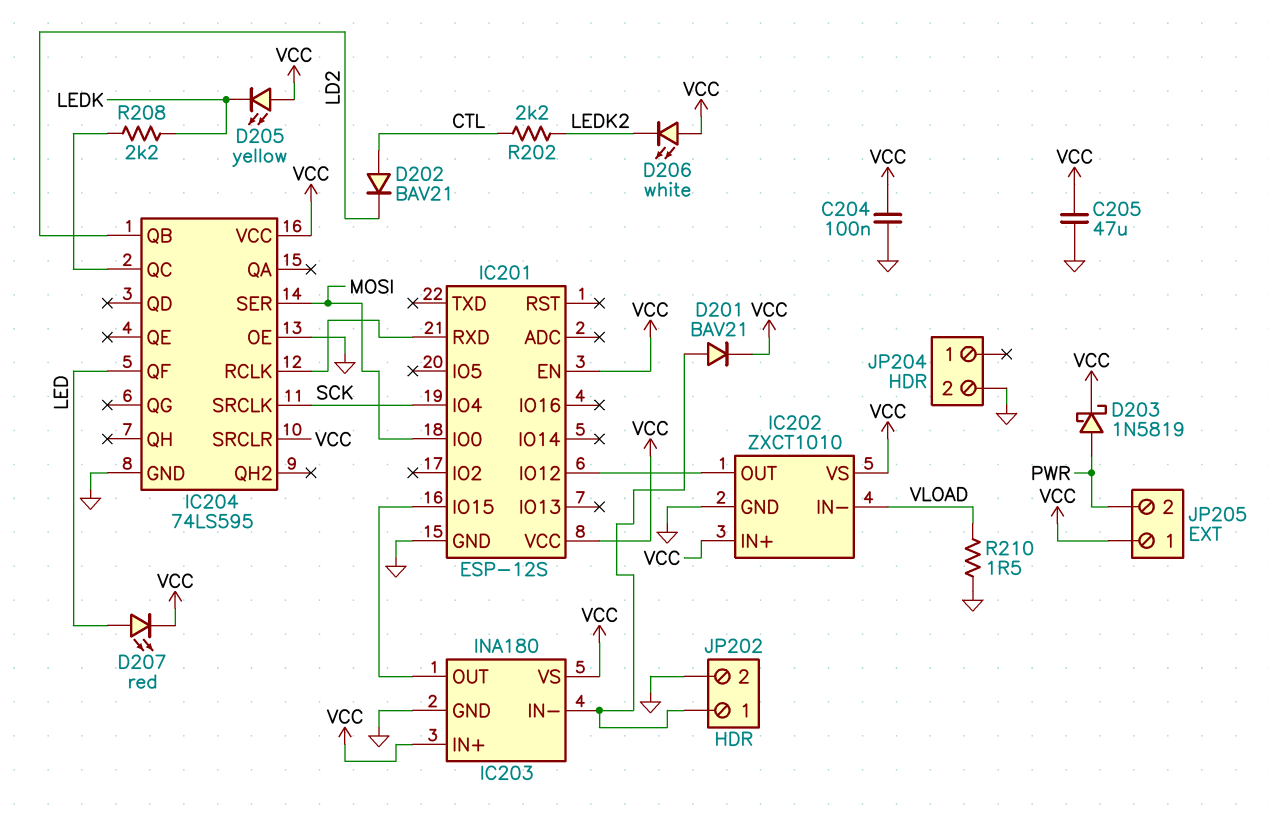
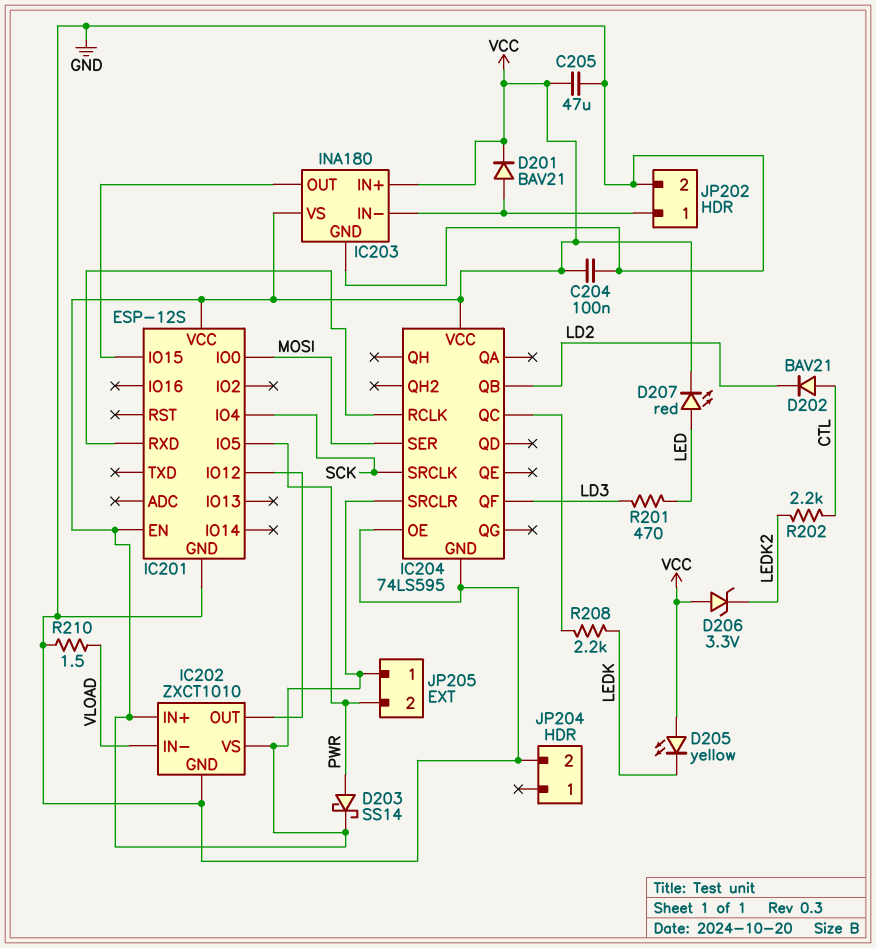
D203: schottky 1N5819 (A PWR, K VCC) -> schottky SS14 (A PWR, K VCC)
D206: LED white (A VCC, K LEDK2) -> zener 3.3V (A VCC, K LEDK2)
IC201 pin IO5: none -> PWR
IC204 pin QF: LED -> LD3
R201: none -> 470 (LD3, LED)

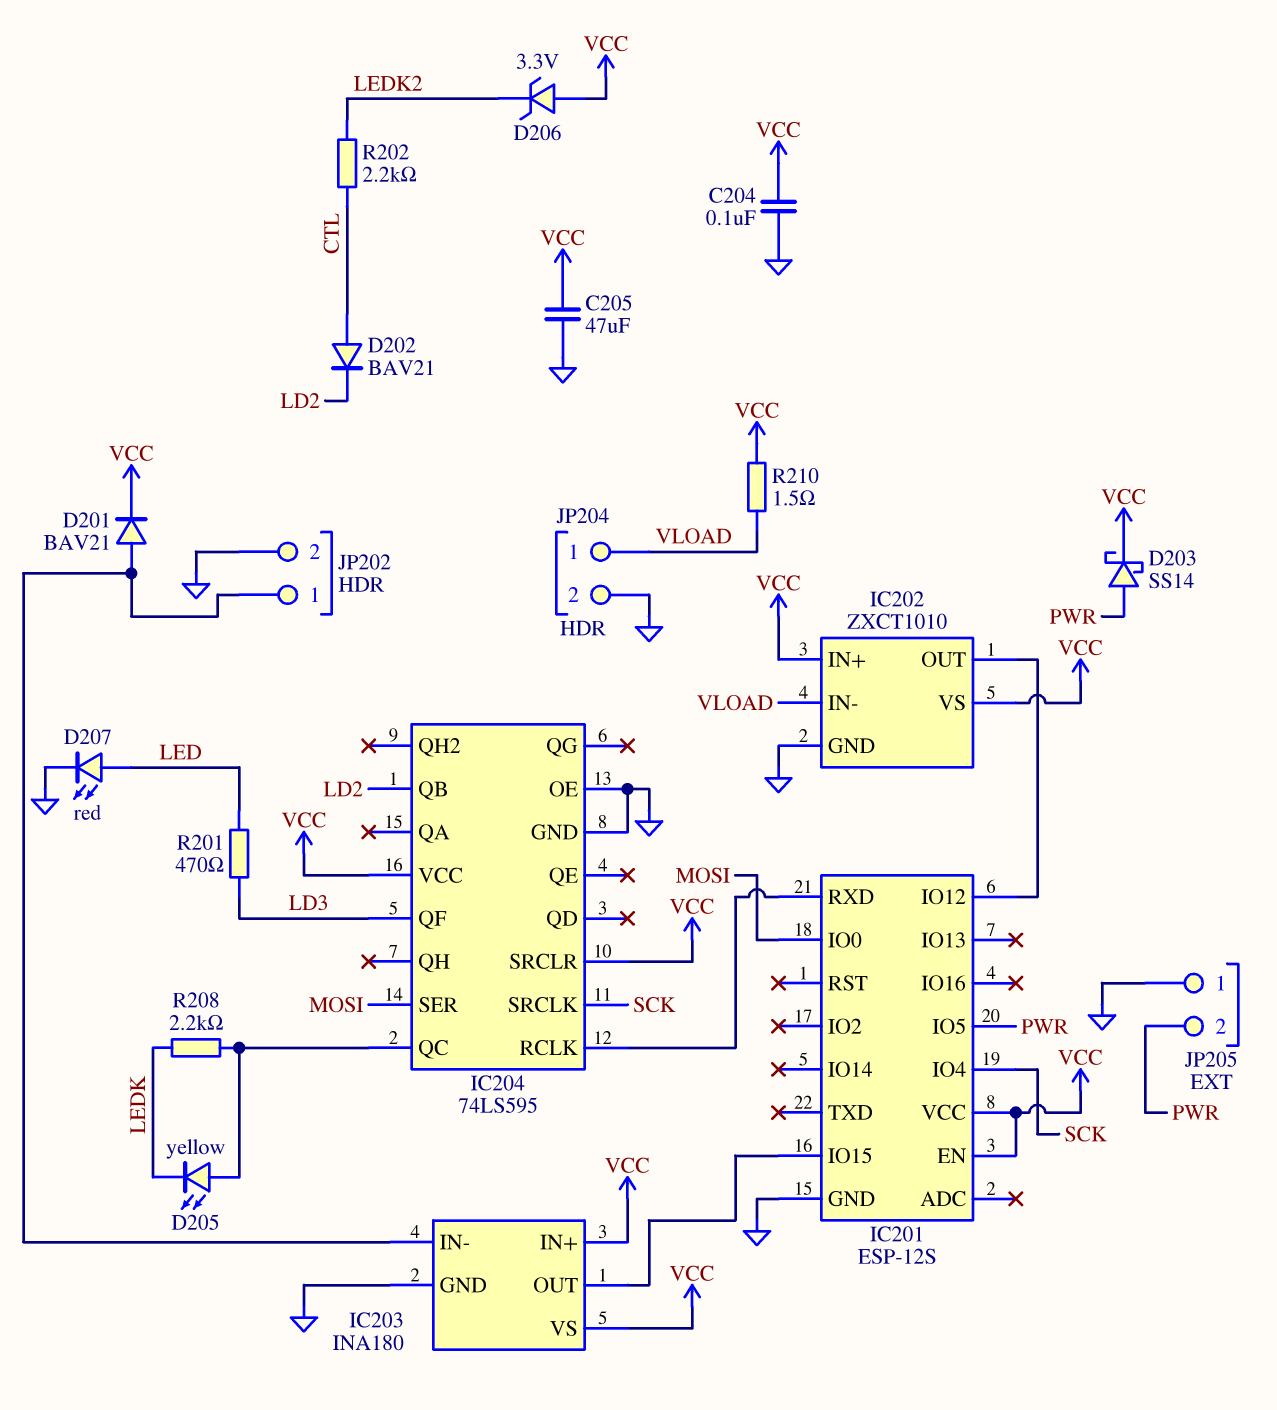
D205: LED yellow (A VCC, K LEDK) -> LED yellow (A IC204/QC, K LEDK)
D207: LED red (A LED, K VCC) -> LED red (A LED, K GND)
JP204 pin 1: none -> VLOAD
JP205 pin 1: VCC -> GND
R210: 1.5 (GND, VLOAD) -> 1.5 (VCC, VLOAD)

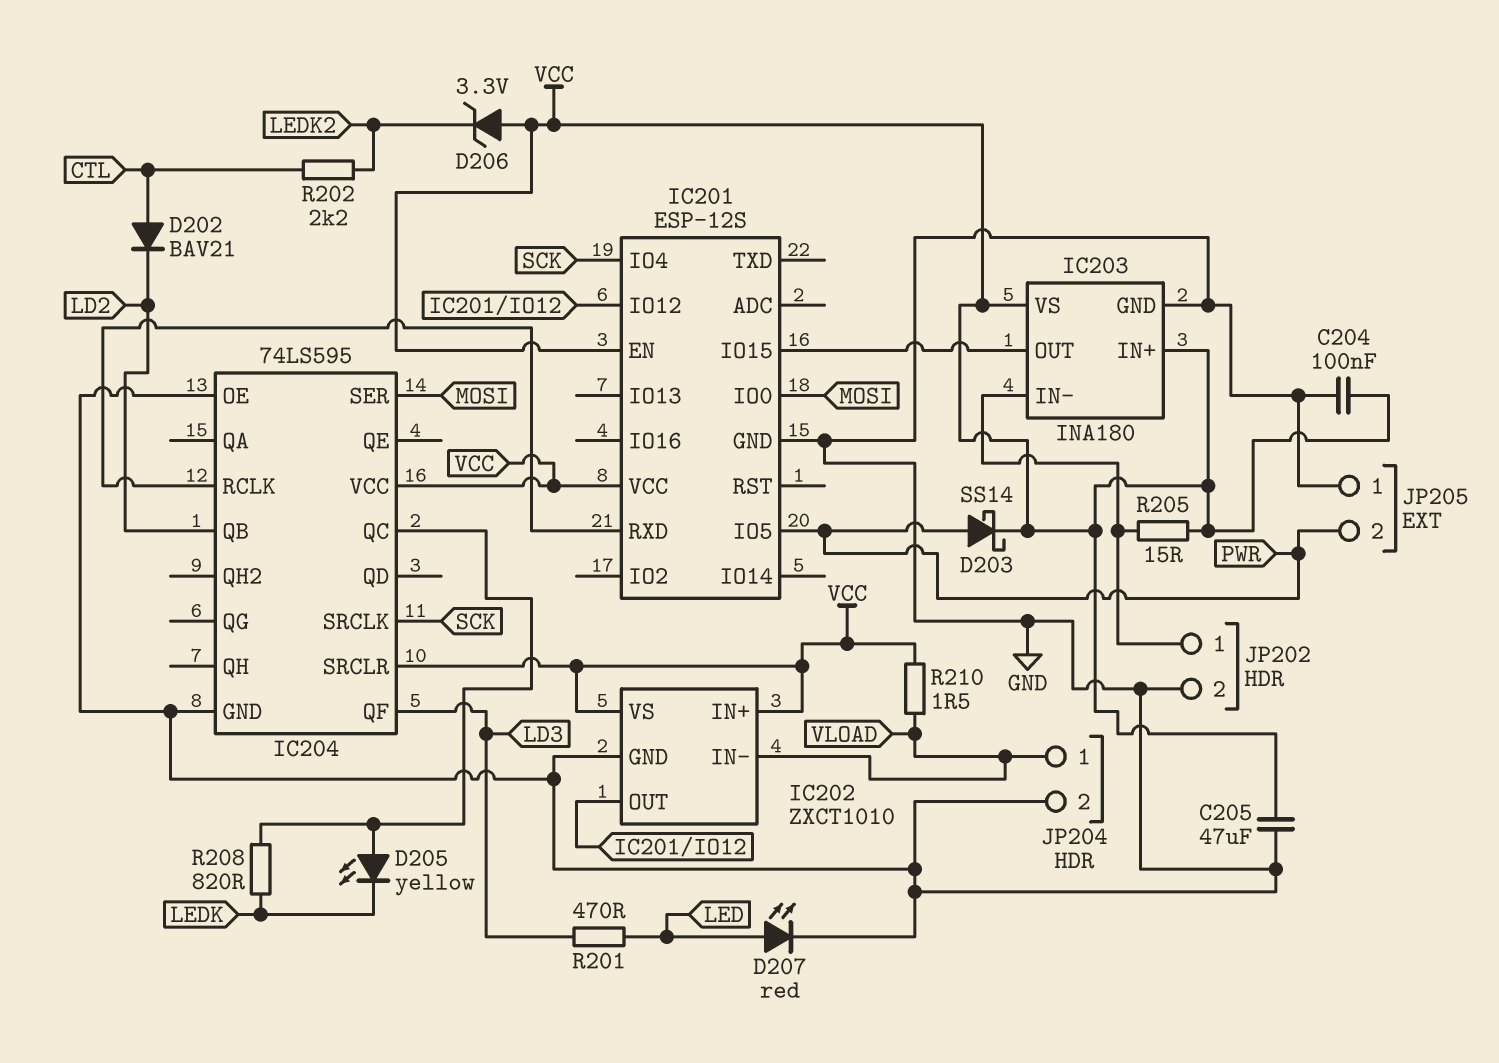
D201: diode BAV21 (A IC203/IN-, K VCC) -> none
R205: none -> 15 (IC203/IN-, VCC)
R208: 2.2k (IC204/QC, LEDK) -> 820 (IC204/QC, LEDK)

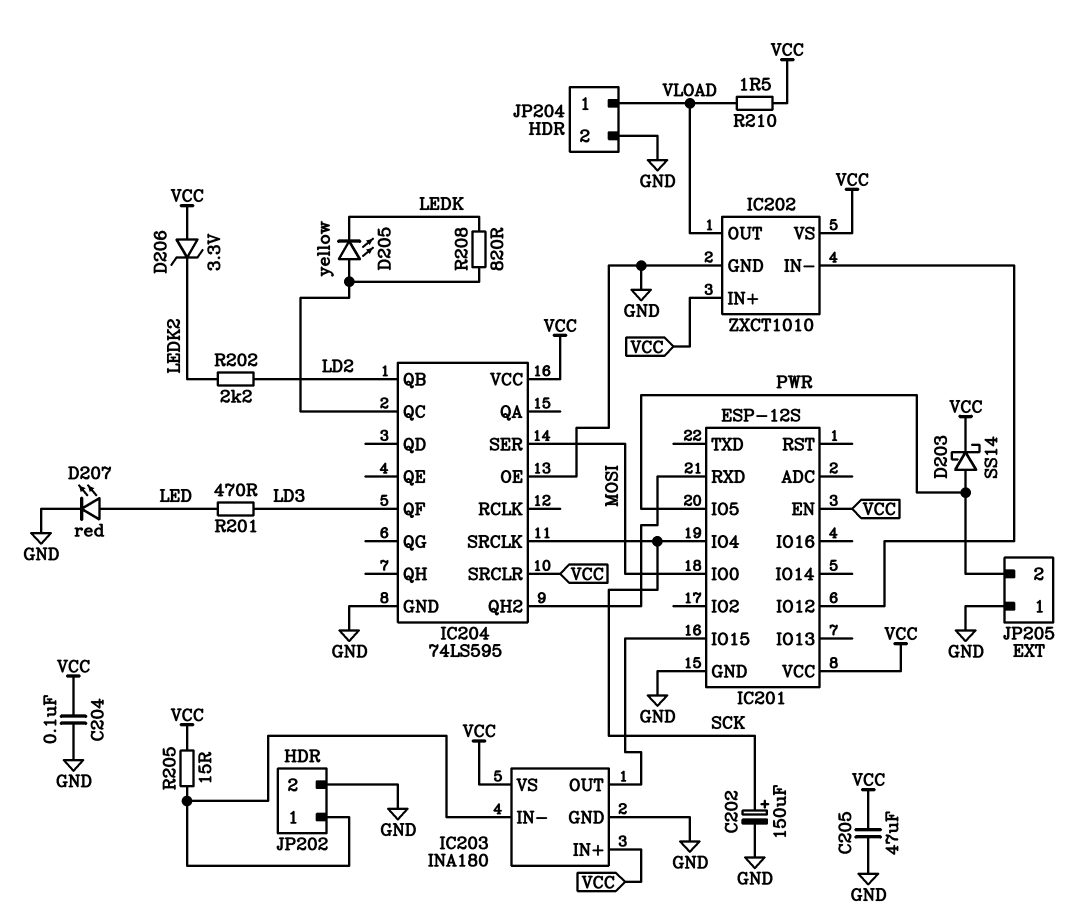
C202: none -> 150uF (plus SCK, minus GND)
D202: diode BAV21 (A CTL, K LD2) -> none
IC202 pin IN-: VLOAD -> IC201/IO12
IC202 pin OUT: IC201/IO12 -> VLOAD
IC204 pin QH2: none -> IC201/RXD
IC204 pin RCLK: IC201/RXD -> none
R202: 2.2k (CTL, LEDK2) -> 2.2k (LD2, LEDK2)

